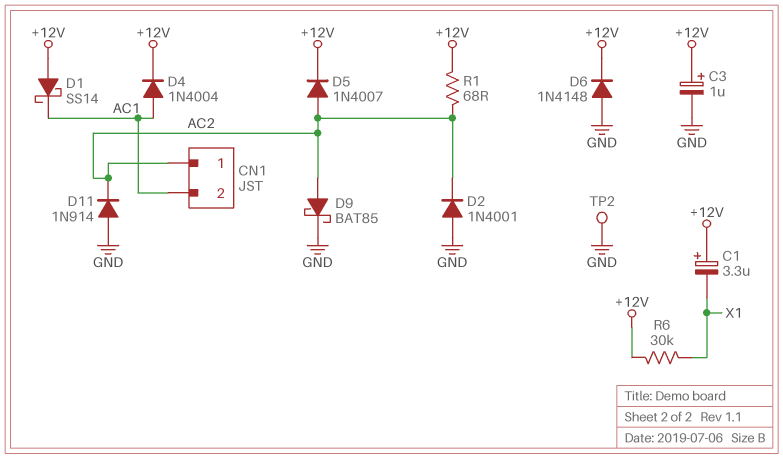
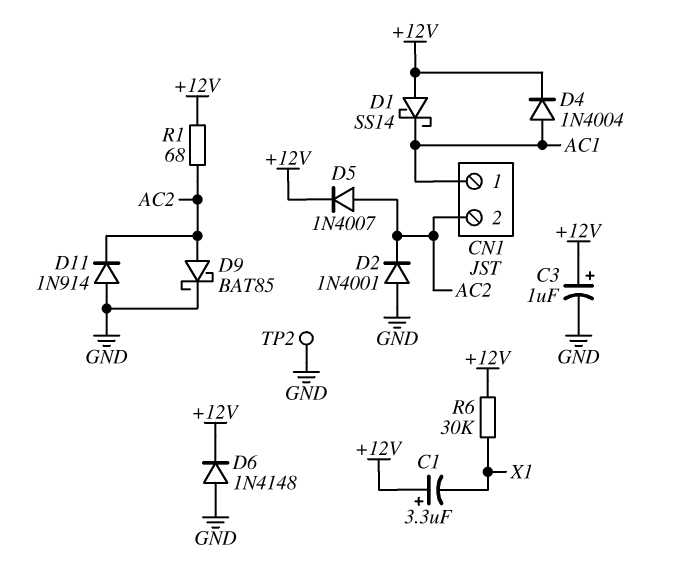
CN1 pin 1: AC2 -> AC1
CN1 pin 2: AC1 -> AC2

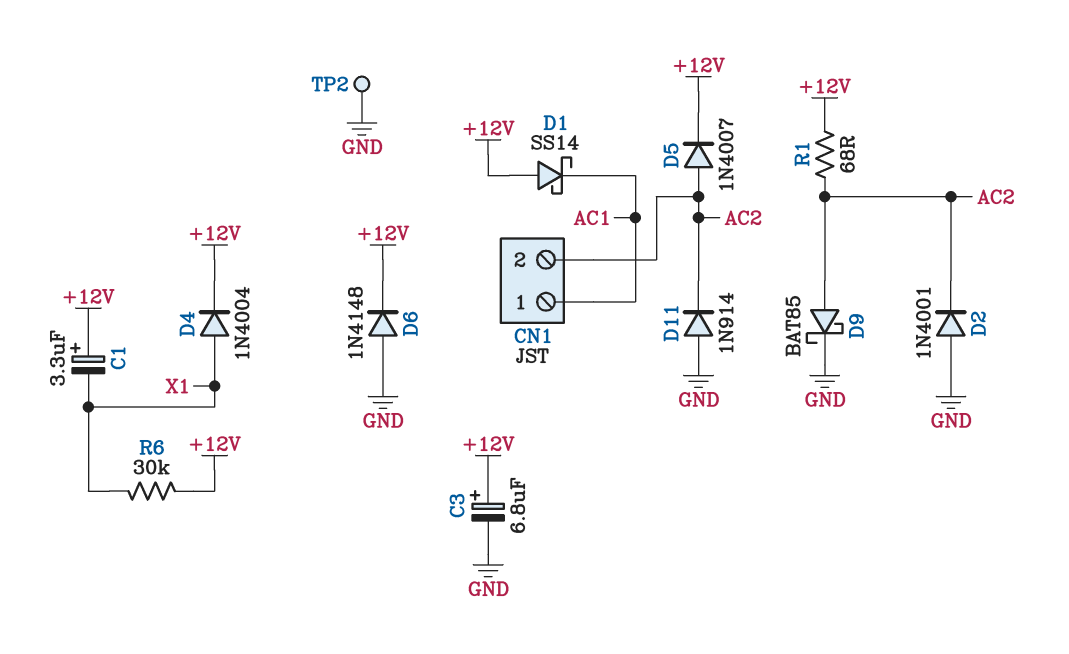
C3: 1uF (plus +12V, minus GND) -> 6.8uF (plus +12V, minus GND)
D4: diode 1N4004 (A AC1, K +12V) -> diode 1N4004 (A X1, K +12V)

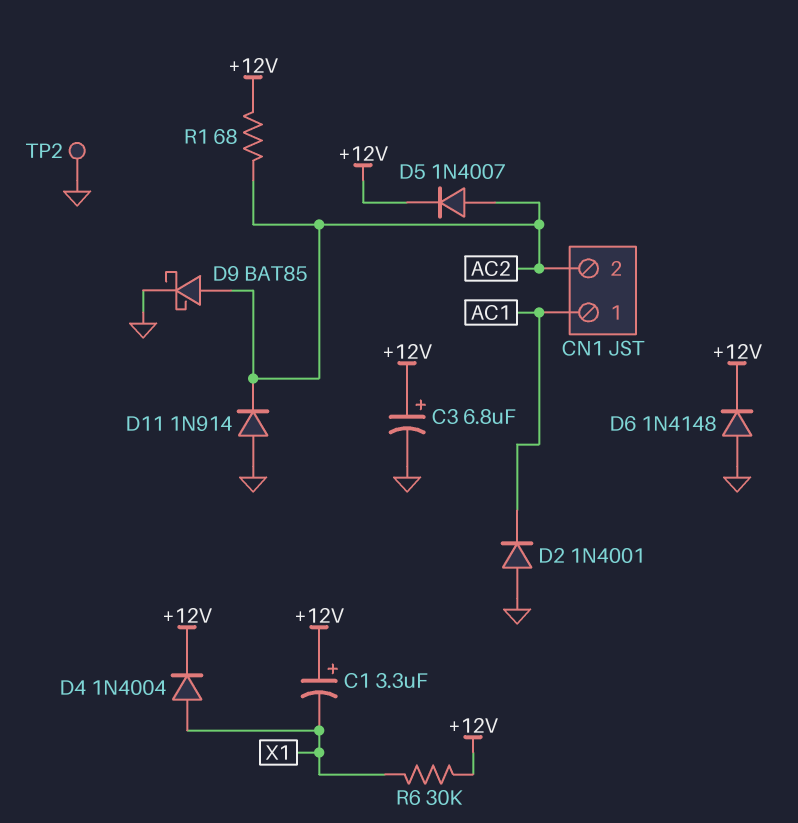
D1: schottky SS14 (A +12V, K AC1) -> none
D2: diode 1N4001 (A GND, K AC2) -> diode 1N4001 (A GND, K AC1)

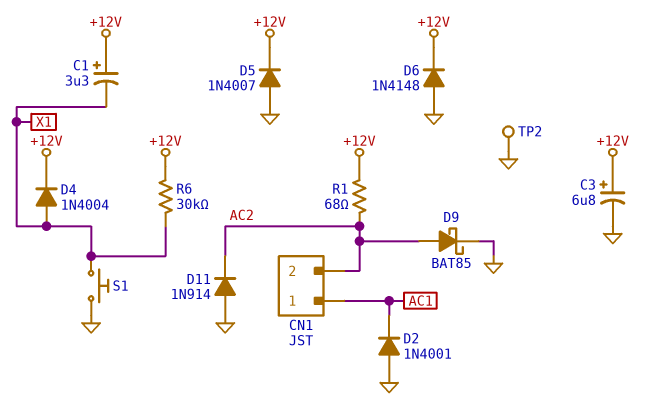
D5: diode 1N4007 (A AC2, K +12V) -> diode 1N4007 (A GND, K +12V)
S1: none -> button (GND, X1)

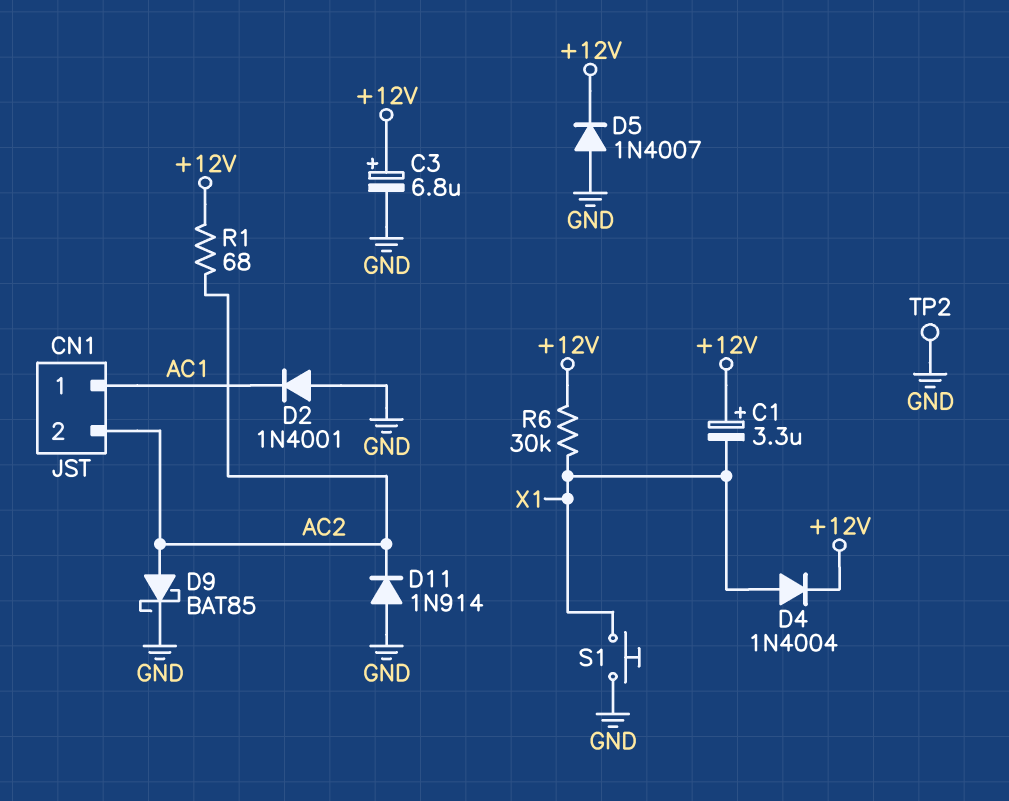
D6: diode 1N4148 (A GND, K +12V) -> none

